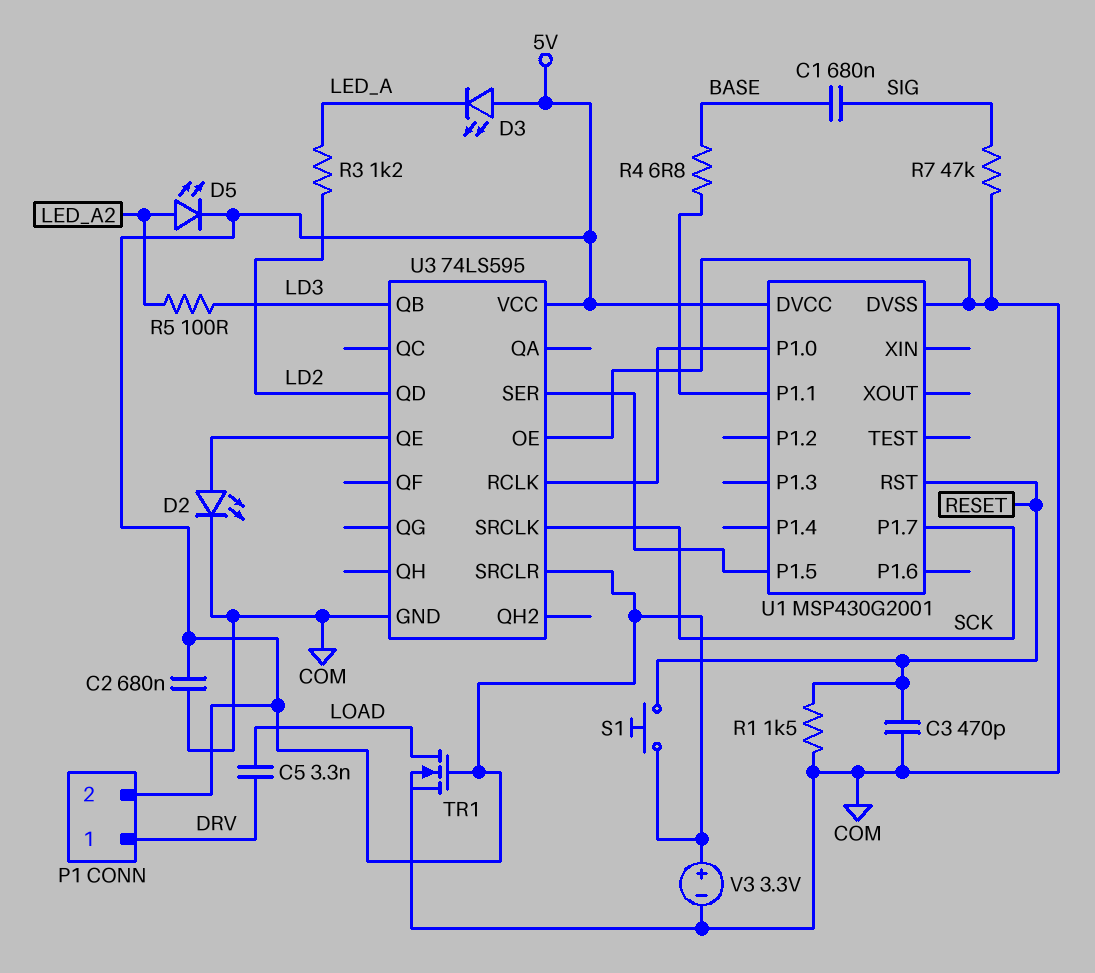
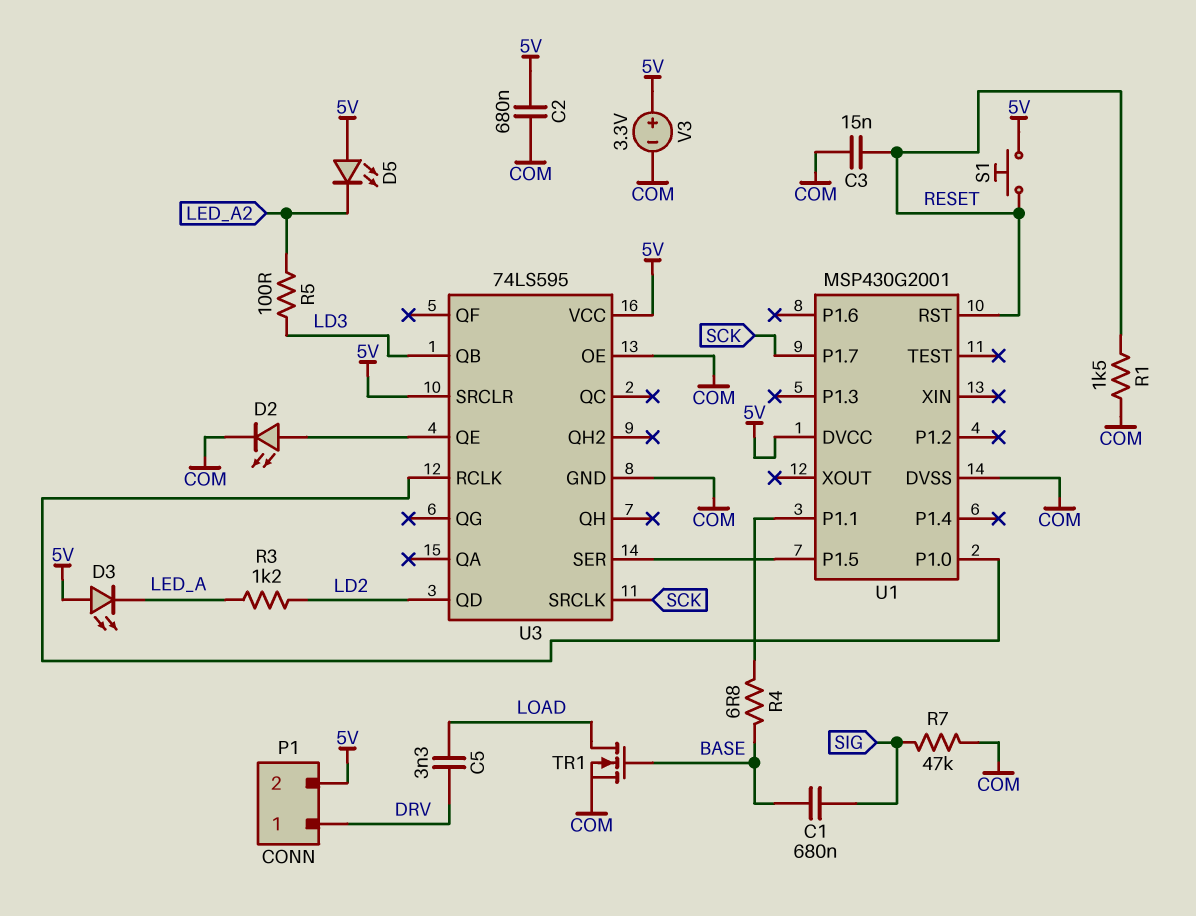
C3: 470pF (COM, RESET) -> 15nF (COM, RESET)
D5: LED (A LED_A2, K 5V) -> LED (A 5V, K LED_A2)
TR1: NMOS (G 5V, D LOAD, S COM) -> NMOS (G BASE, D LOAD, S COM)

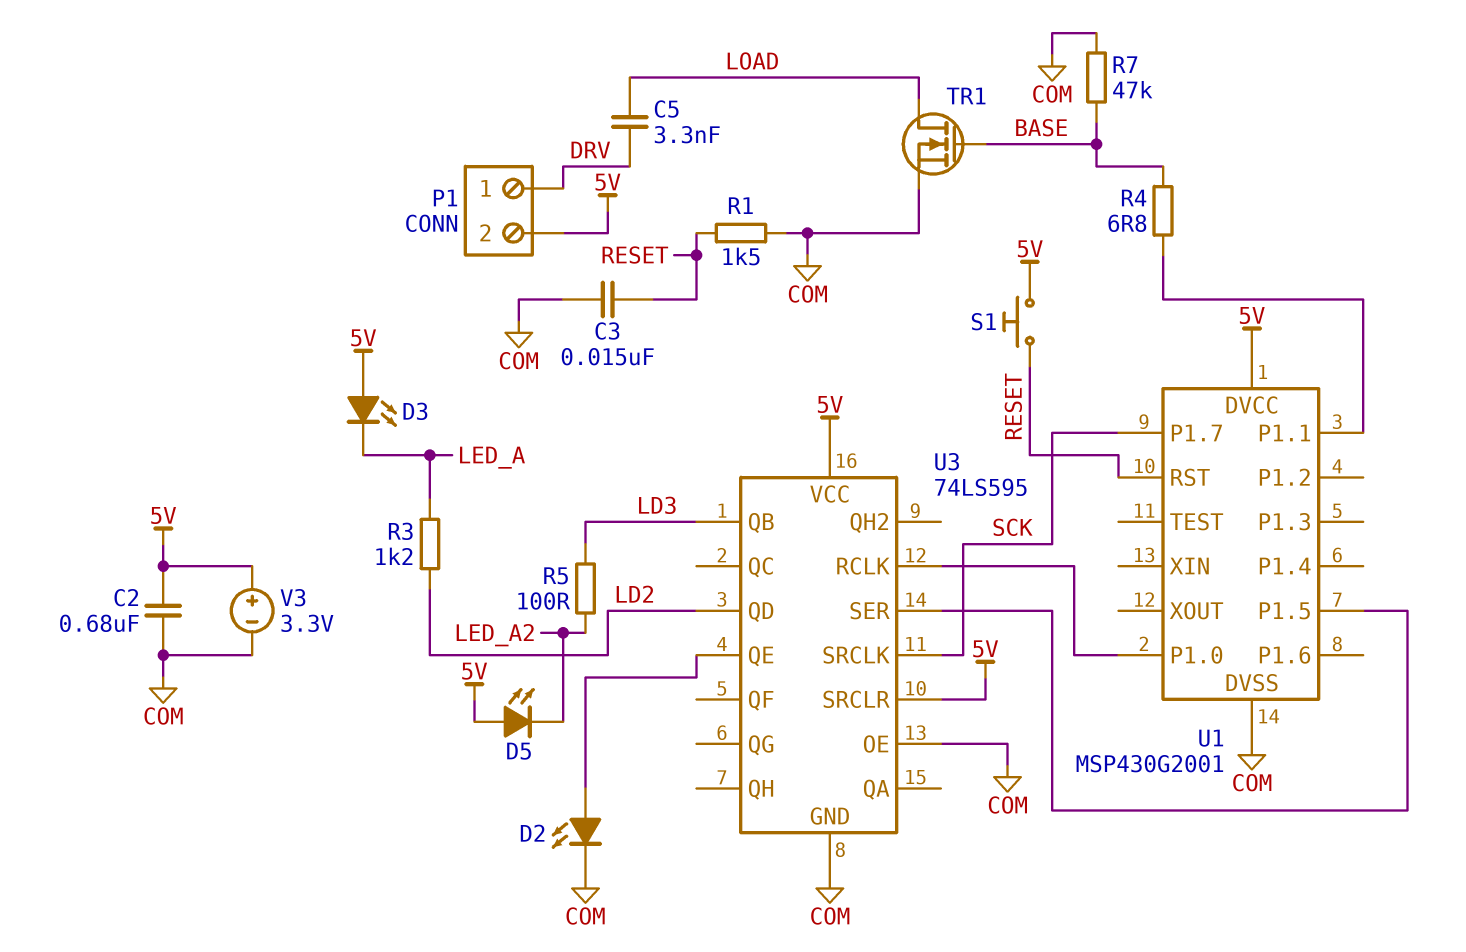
C1: 680nF (BASE, SIG) -> none
R7: 47k (COM, SIG) -> 47k (BASE, COM)

